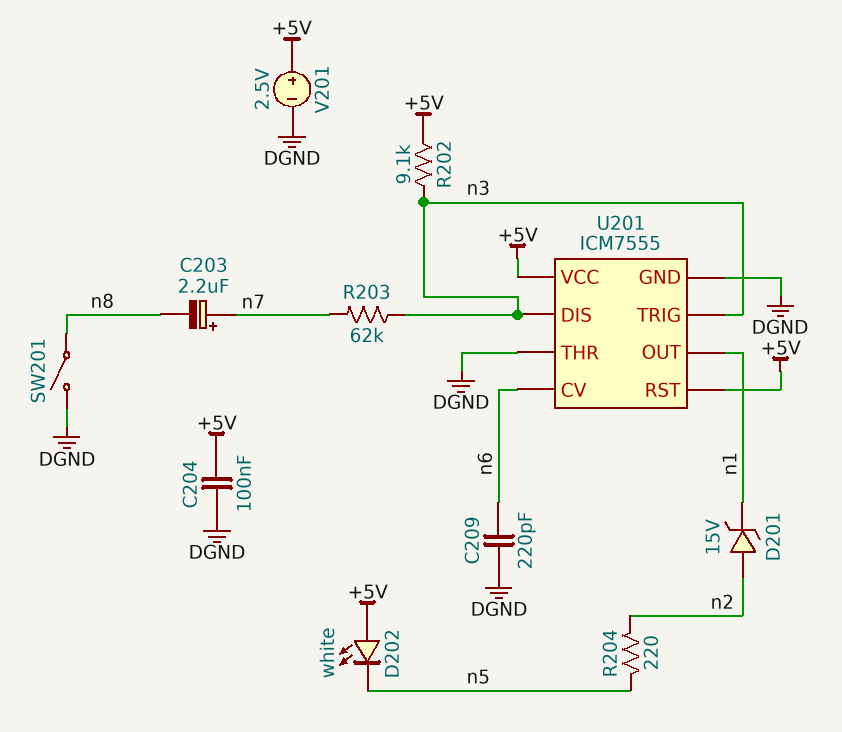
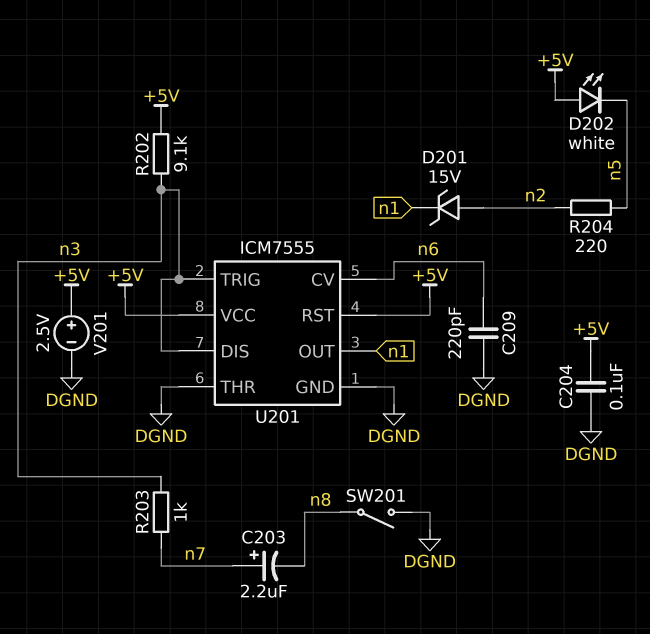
R203: 62k (n3, n7) -> 1k (n3, n7)

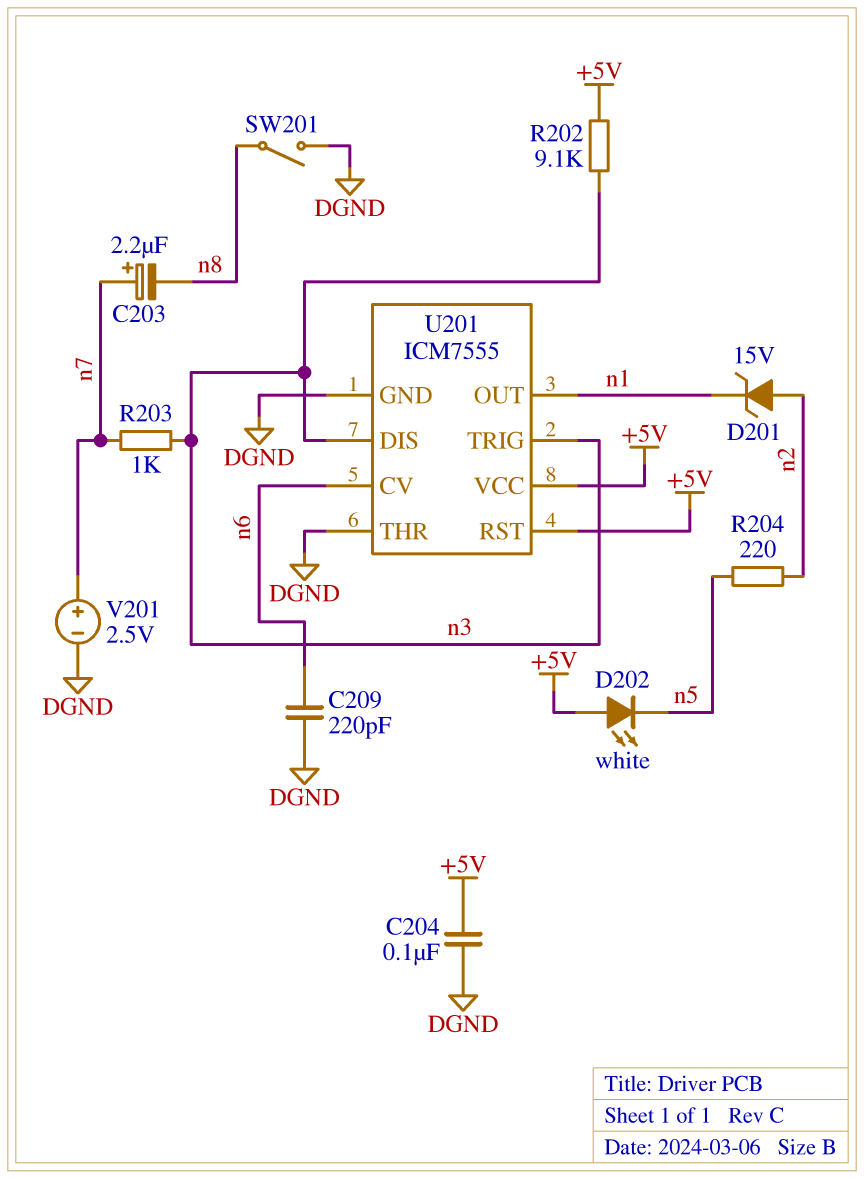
V201: 2.5V (plus +5V, minus DGND) -> 2.5V (plus n7, minus DGND)

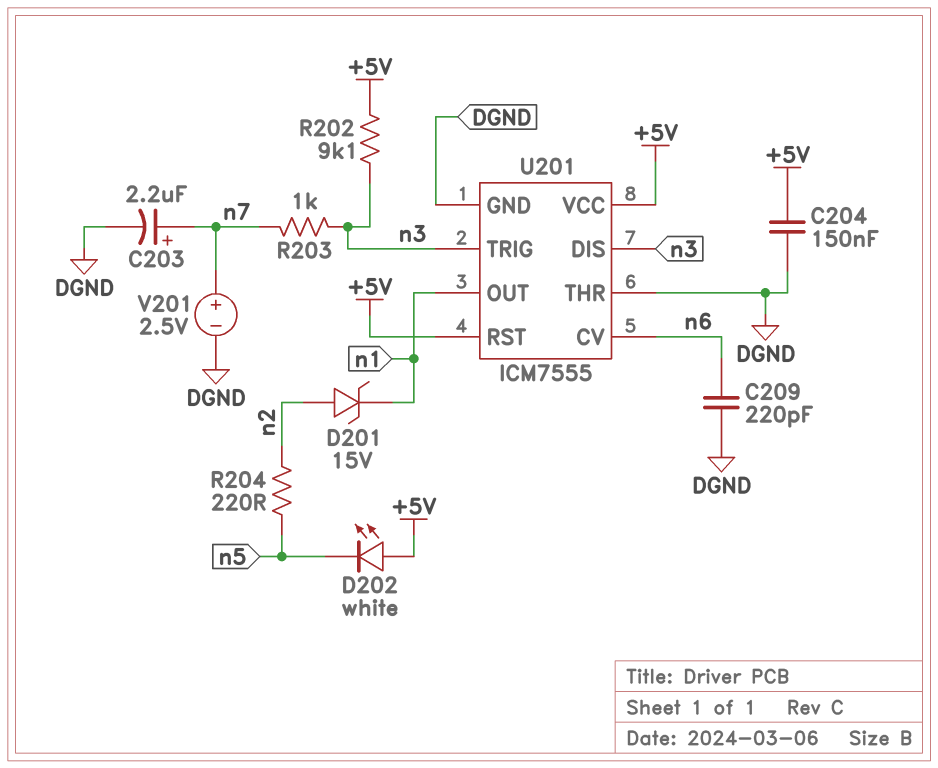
C203: 2.2uF (plus n7, minus n8) -> 2.2uF (plus n7, minus DGND)
C204: 100nF (+5V, DGND) -> 150nF (+5V, DGND)
SW201: switch (DGND, n8) -> none

